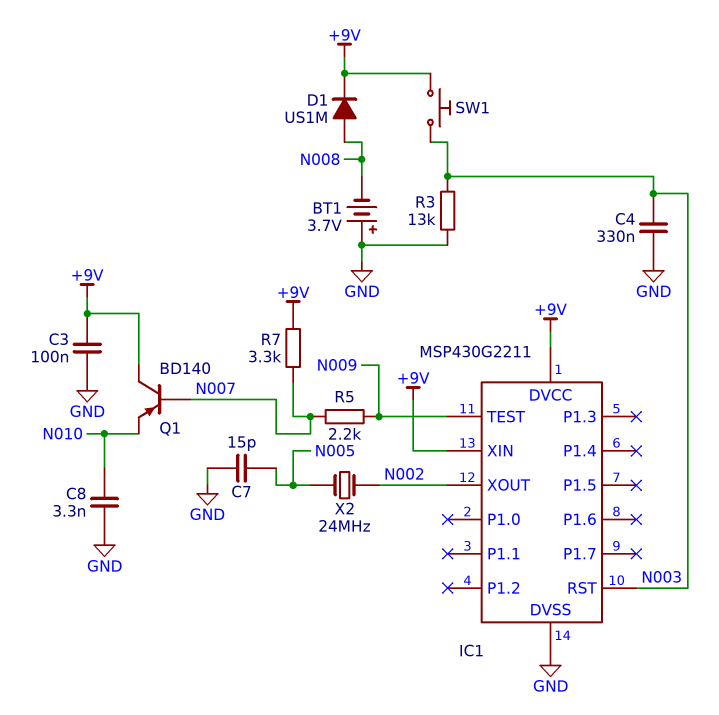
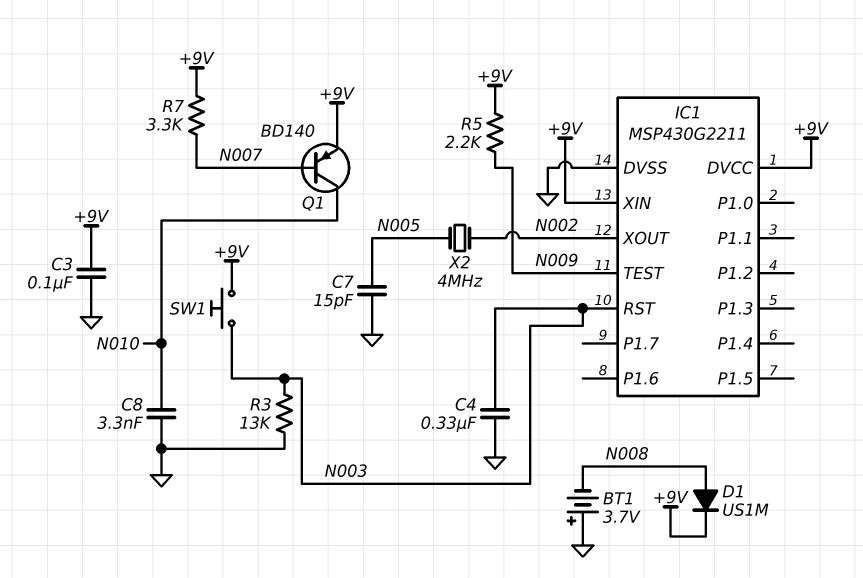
Q1: PNP BD140 (B N007, C +9V, E N010) -> PNP BD140 (B N007, C N010, E +9V)
R5: 2.2k (N007, N009) -> 2.2k (+9V, N009)
X2: 24MHz (N002, N005) -> 4MHz (N002, N005)

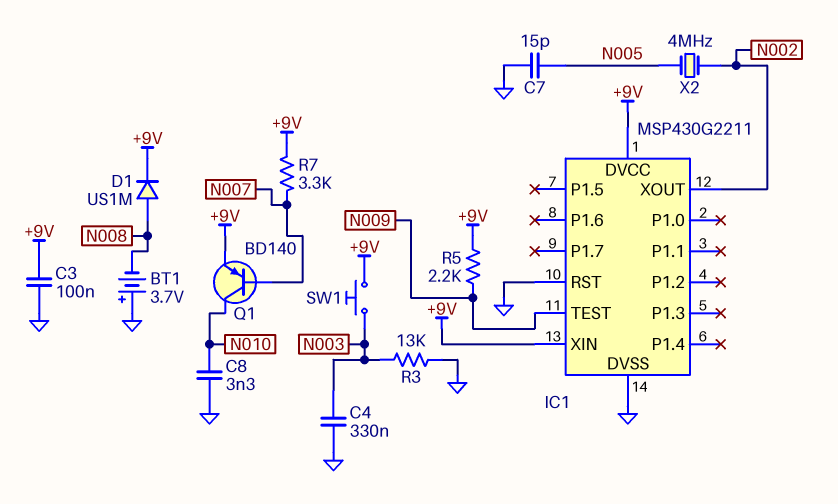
IC1 pin RST: N003 -> GND

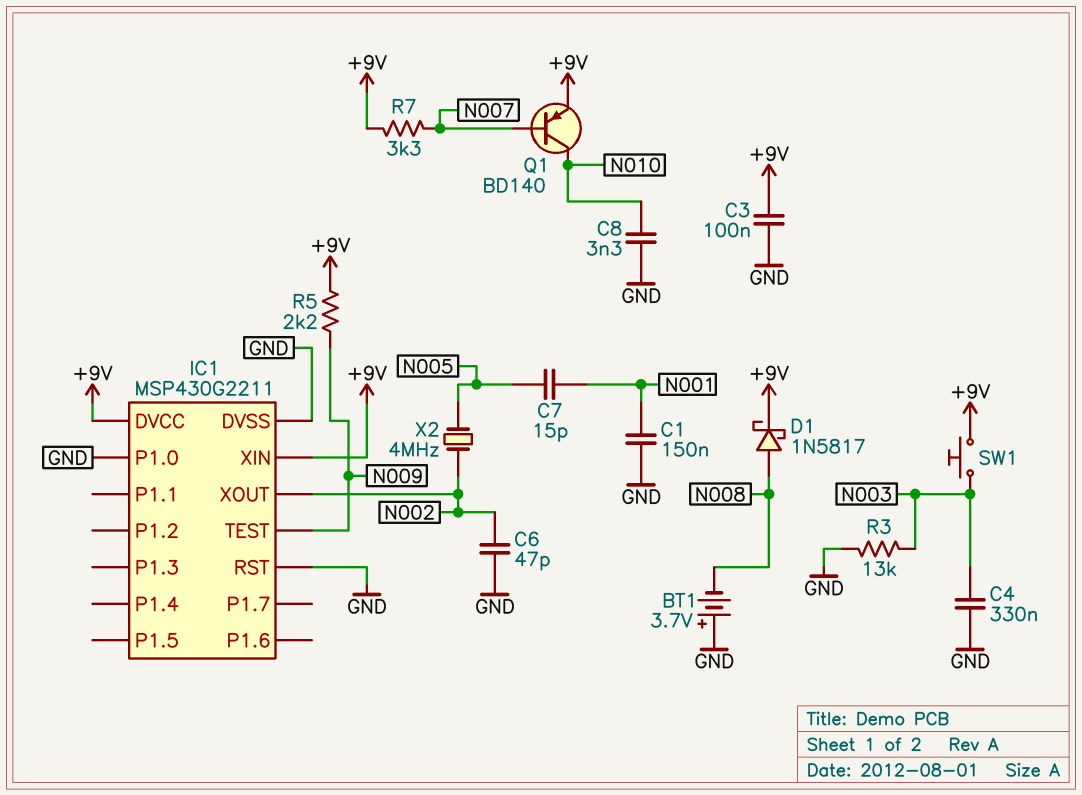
C1: none -> 150nF (GND, N001)
C6: none -> 47pF (GND, N002)
C7: 15pF (GND, N005) -> 15pF (N001, N005)
D1: diode US1M (A N008, K +9V) -> schottky 1N5817 (A N008, K +9V)
IC1 pin P1.0: none -> GND

